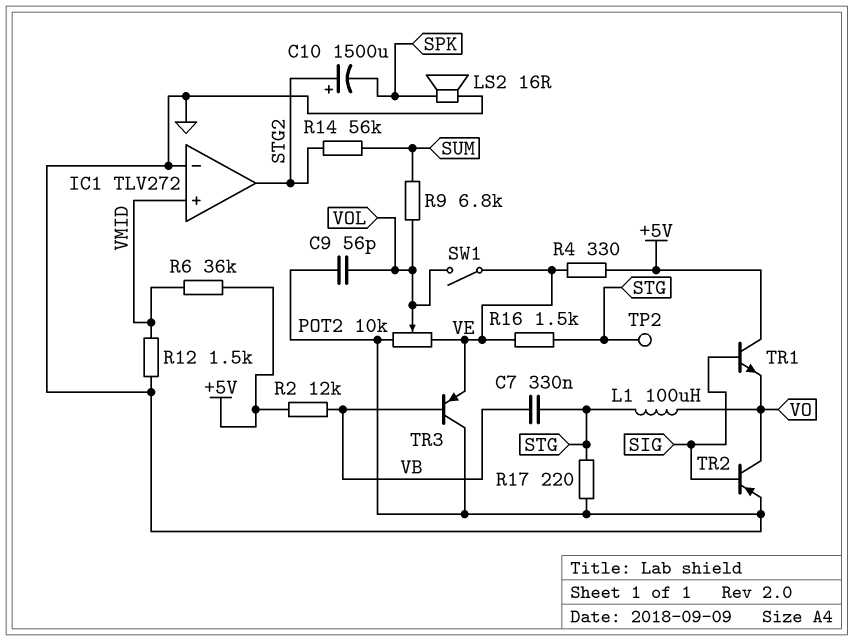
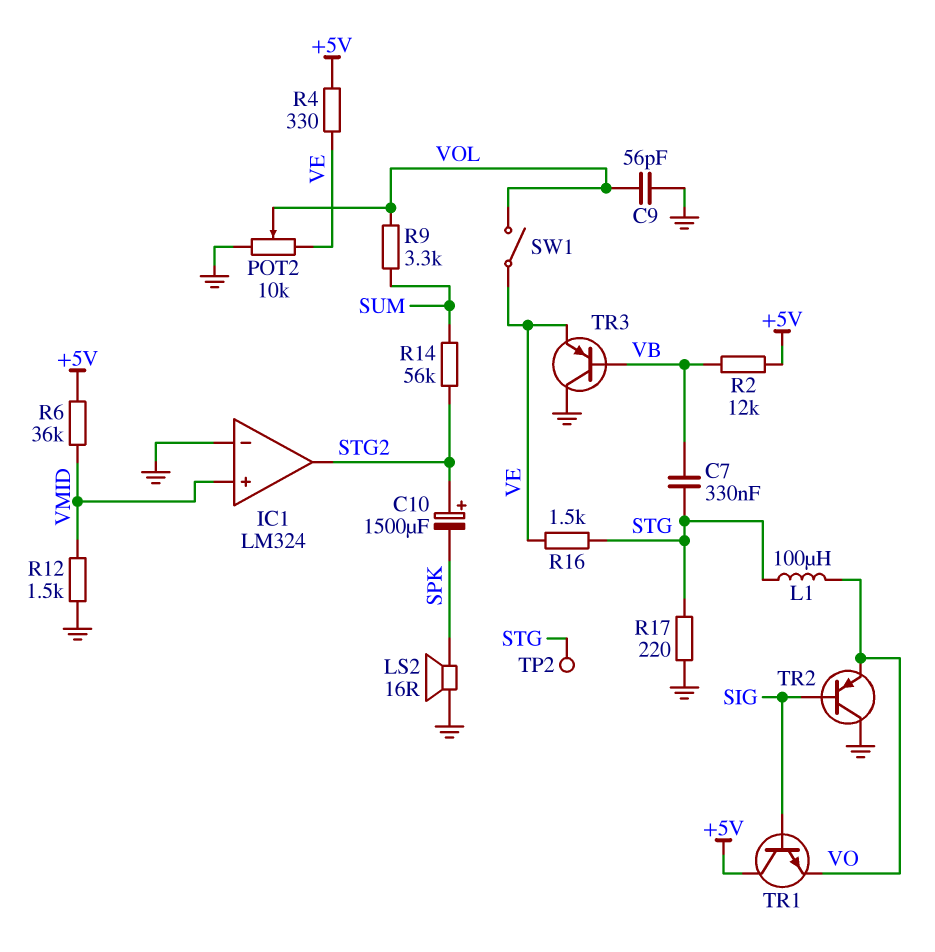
IC1: TLV272 -> LM324
R9: 6.8k (SUM, VOL) -> 3.3k (SUM, VOL)
TR2: PNP (B SIG, C VO, E GND) -> PNP (B SIG, C GND, E VO)

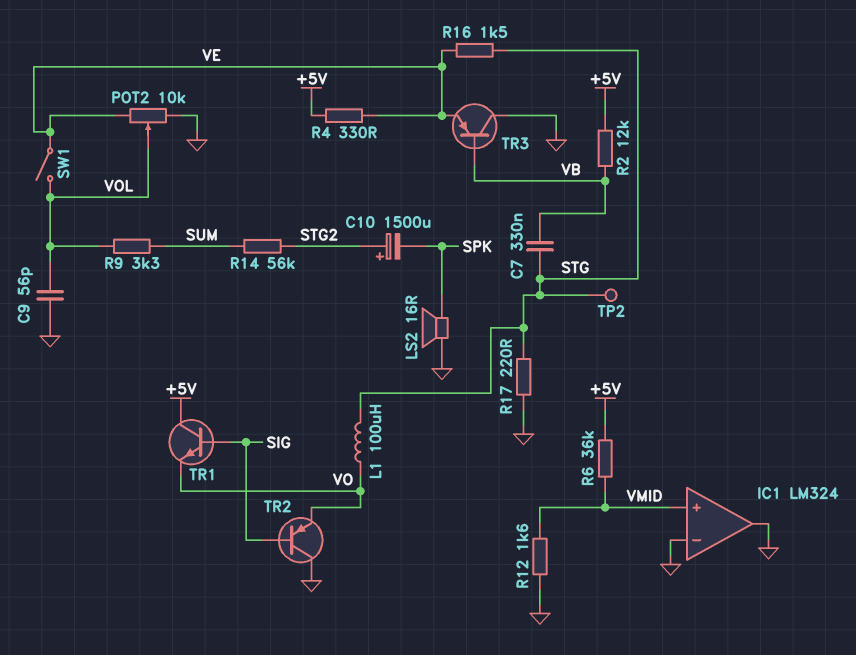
IC1 pin out: STG2 -> GND
R12: 1.5k (GND, VMID) -> 1.6k (GND, VMID)

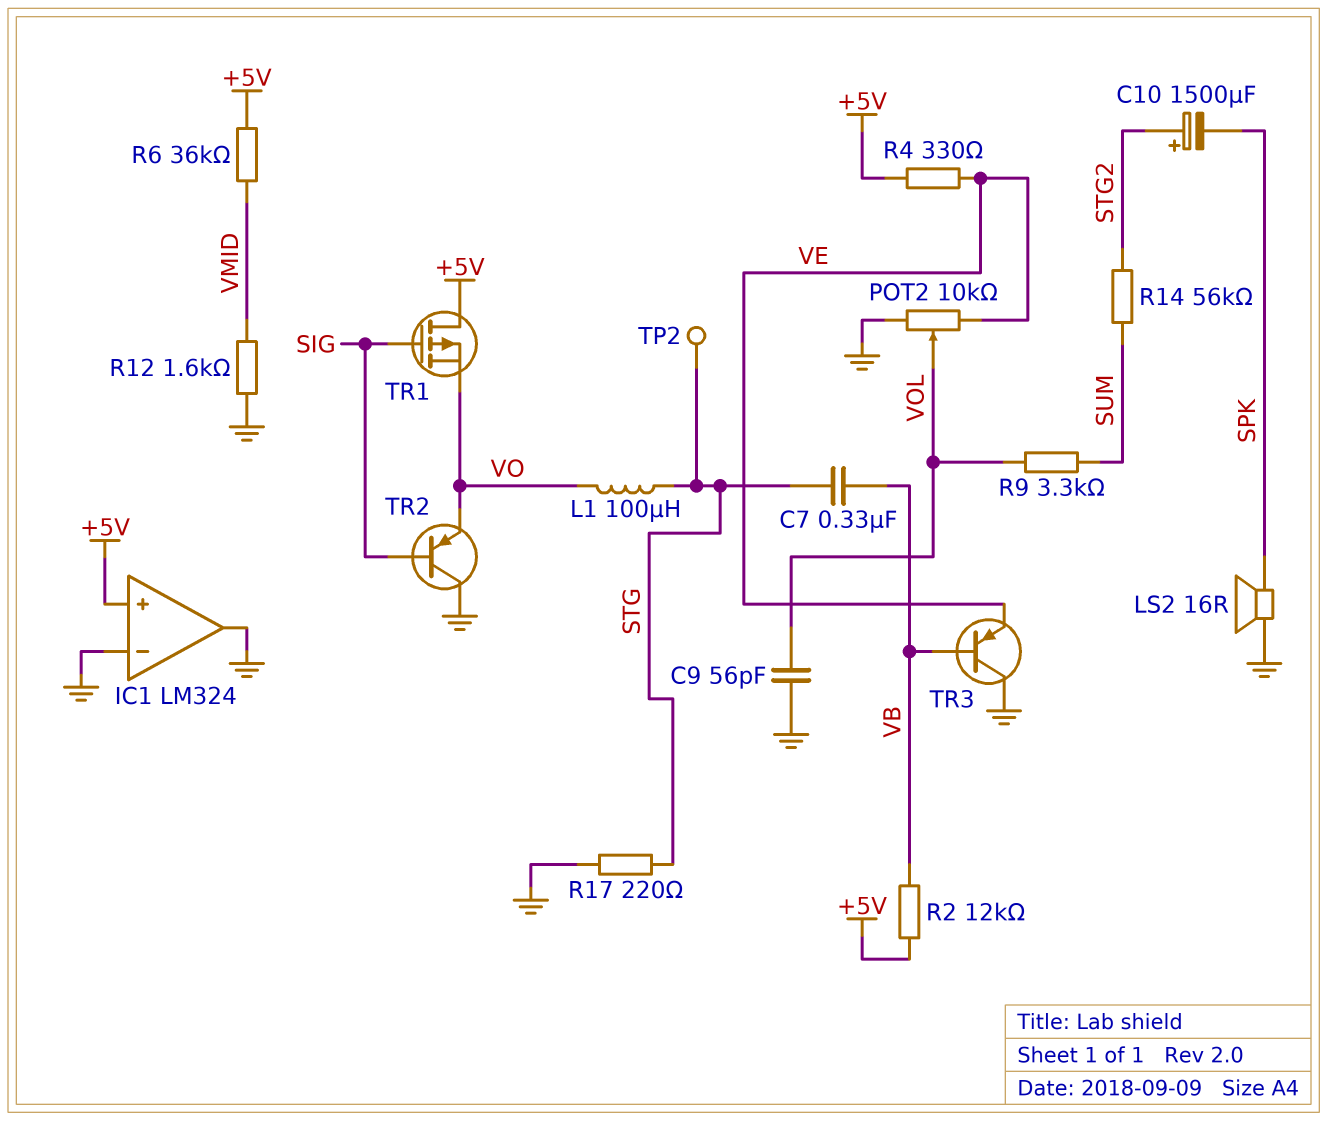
IC1 pin in+: VMID -> +5V
R16: 1.5k (STG, VE) -> none
SW1: switch (VE, VOL) -> none
TR1: NPN (B SIG, C +5V, E VO) -> PMOS (G SIG, D +5V, S VO)

